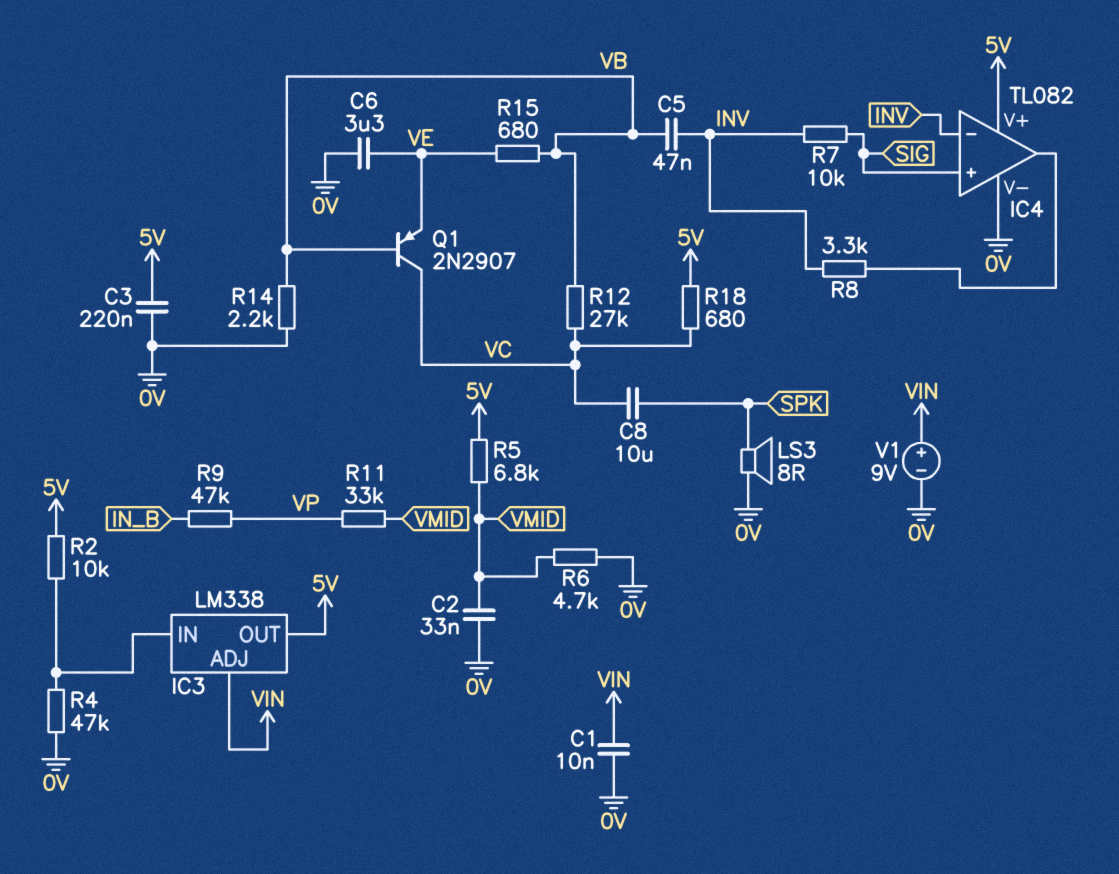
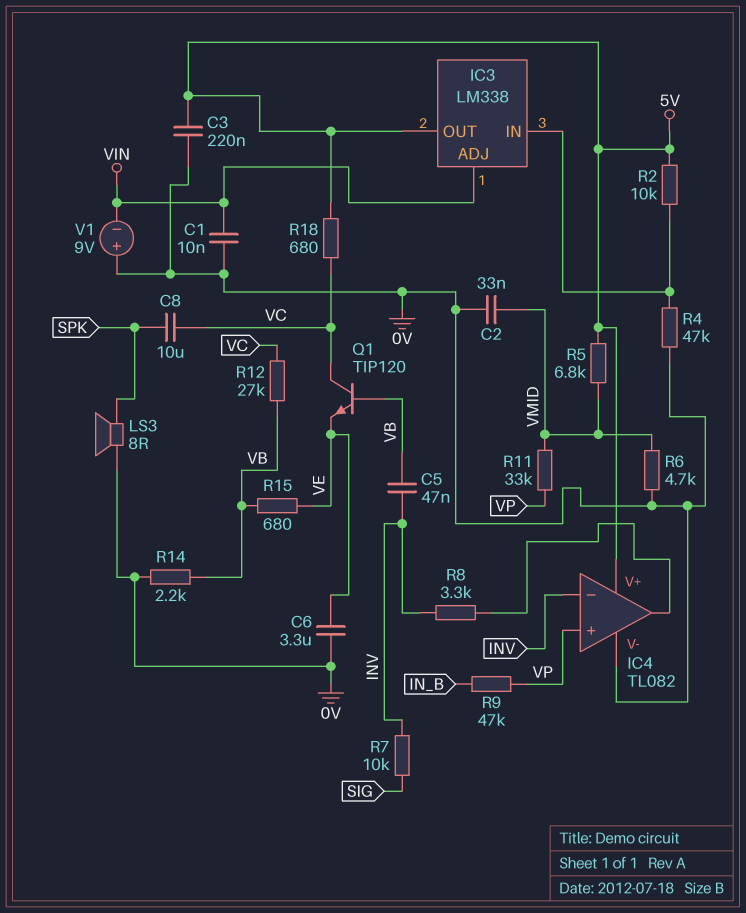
IC4 pin in+: SIG -> VP
Q1: PNP 2N2907 (B VB, C VC, E VE) -> NPN TIP120 (B VB, C VC, E VE)
V1: 9V (plus VIN, minus 0V) -> 9V (plus 0V, minus VIN)

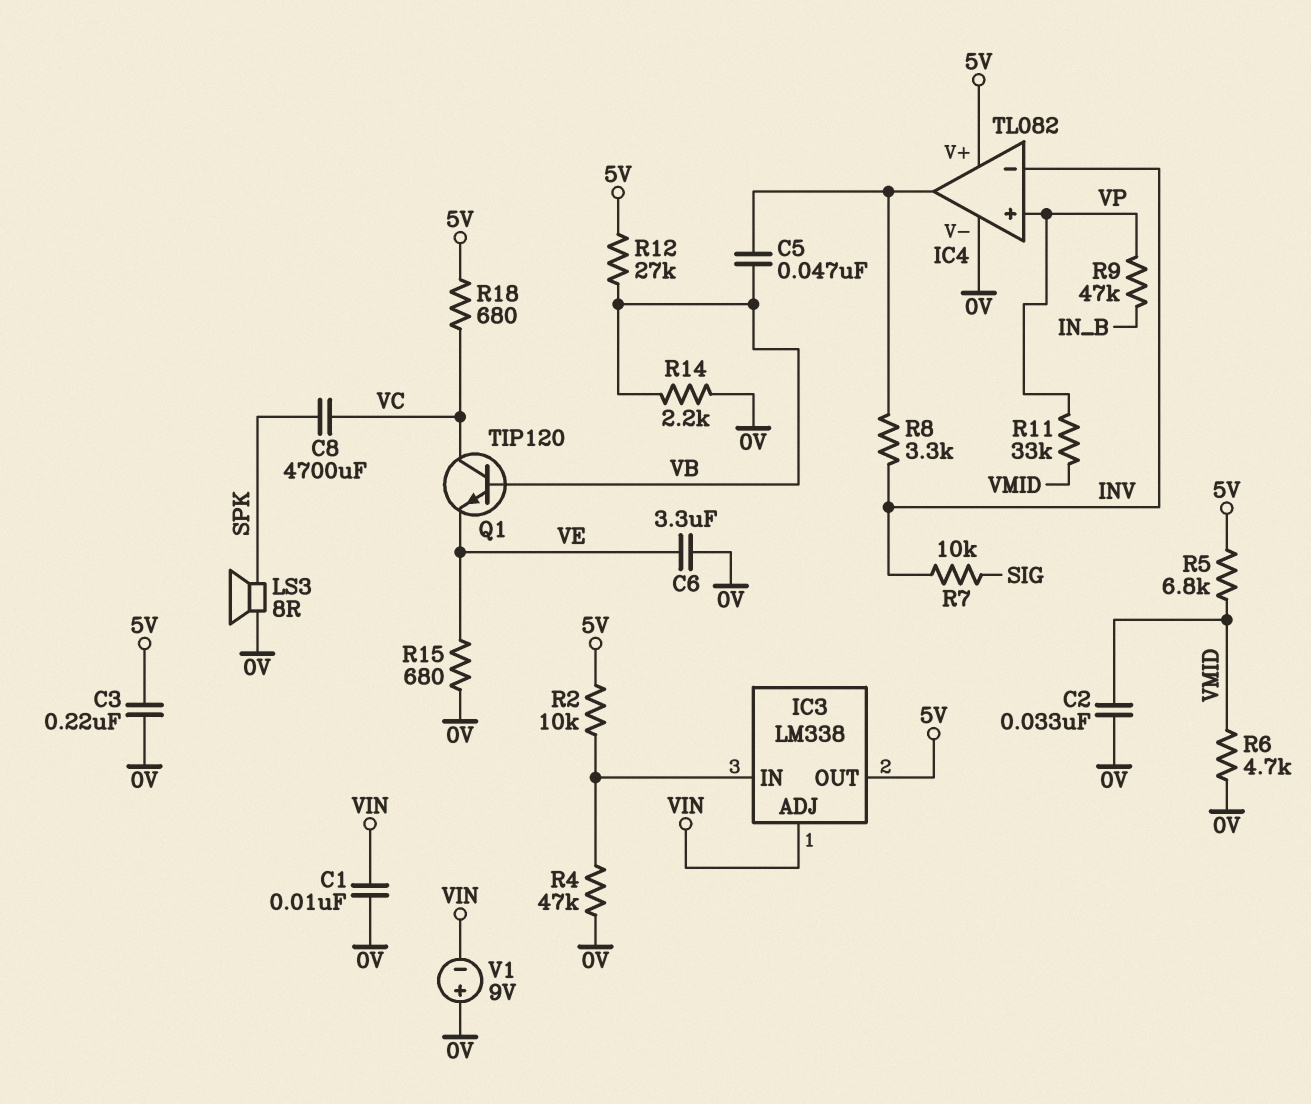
C5: 47nF (INV, VB) -> 47nF (IC4/out, VB)
C8: 10uF (SPK, VC) -> 4700uF (SPK, VC)
R12: 27k (VB, VC) -> 27k (5V, VB)
R15: 680 (VB, VE) -> 680 (0V, VE)

